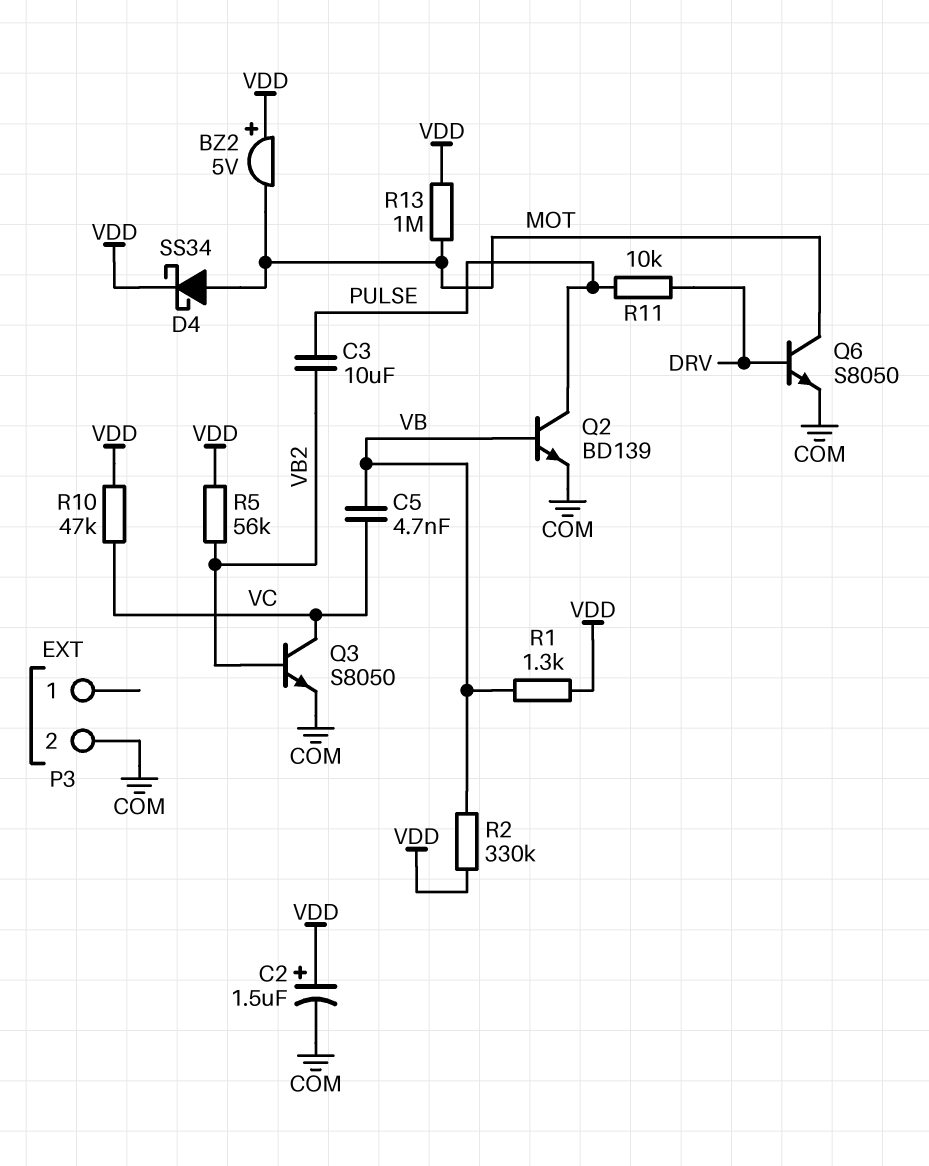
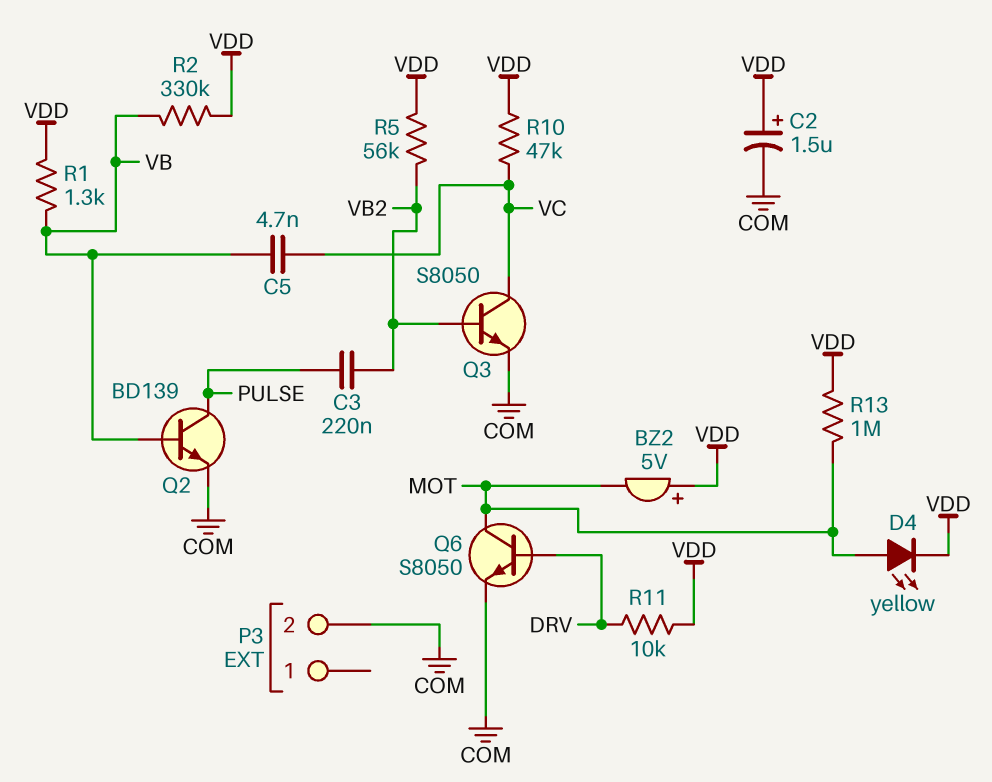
C3: 10uF (PULSE, VB2) -> 220nF (PULSE, VB2)
D4: schottky SS34 (A MOT, K VDD) -> LED yellow (A MOT, K VDD)
R11: 10k (DRV, PULSE) -> 10k (DRV, VDD)

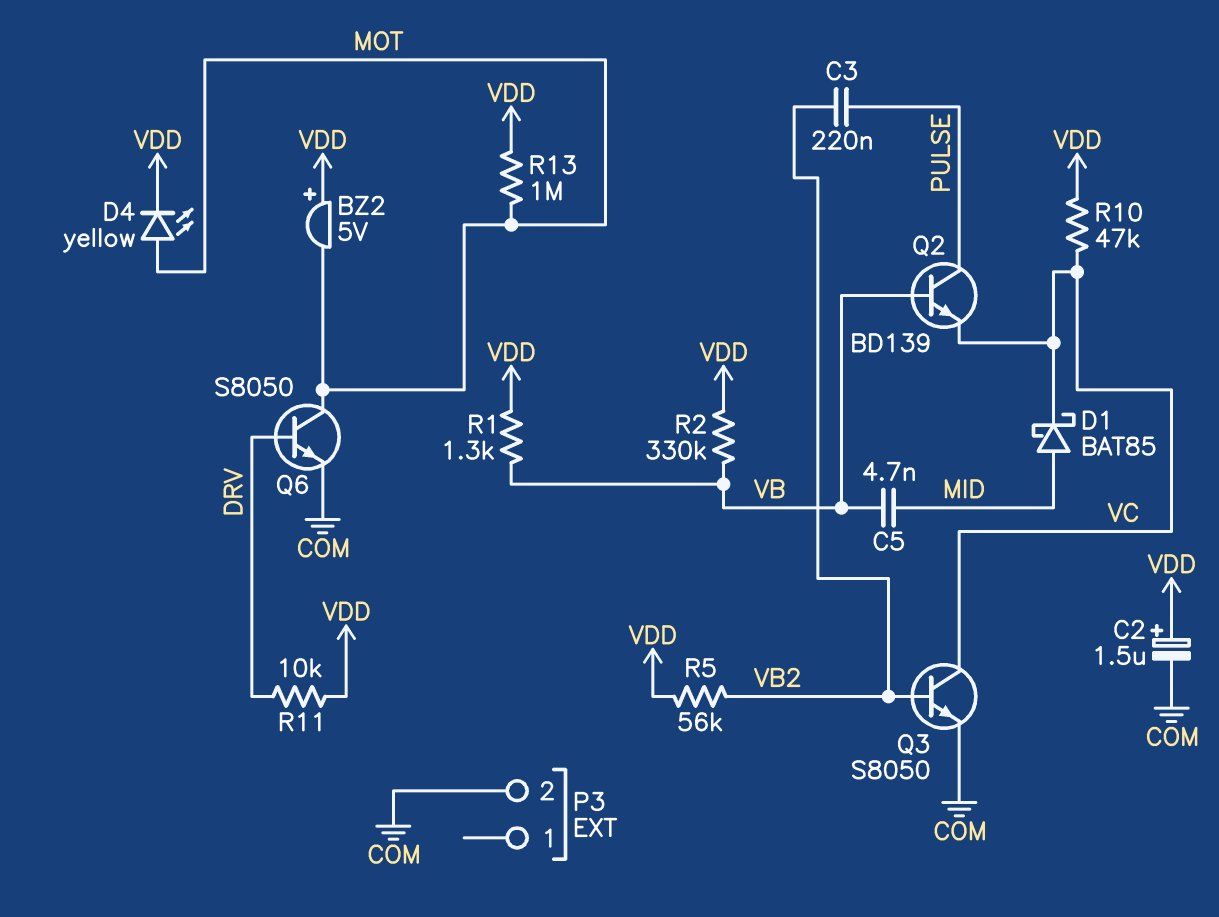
C5: 4.7nF (VB, VC) -> 4.7nF (MID, VB)
D1: none -> schottky BAT85 (A MID, K VC)
Q2: NPN BD139 (B VB, C PULSE, E COM) -> NPN BD139 (B VB, C PULSE, E VC)

